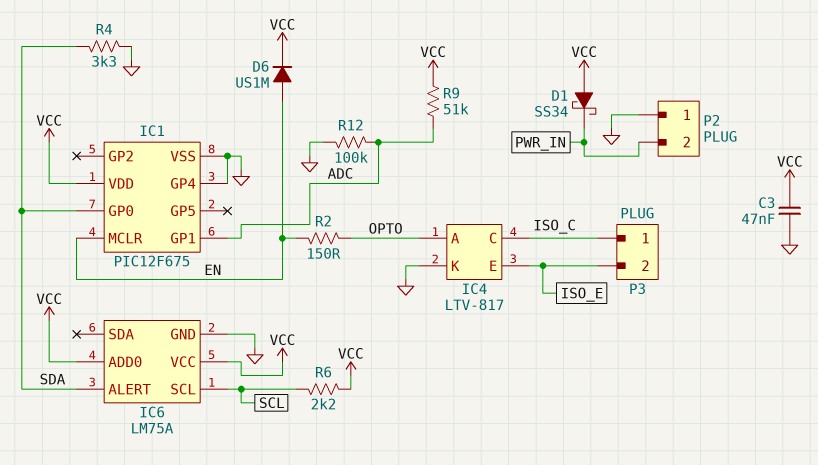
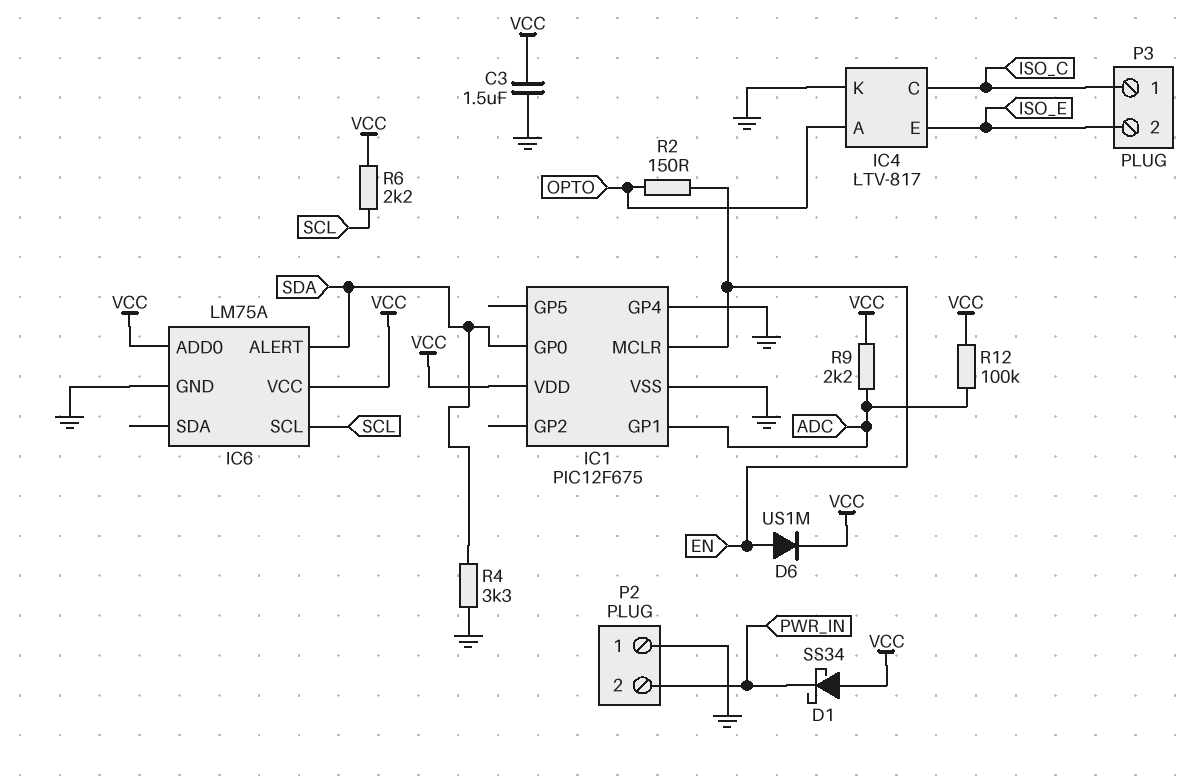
C3: 47nF (GND, VCC) -> 1.5uF (GND, VCC)
R9: 51k (ADC, VCC) -> 2.2k (ADC, VCC)
R12: 100k (ADC, GND) -> 100k (ADC, VCC)

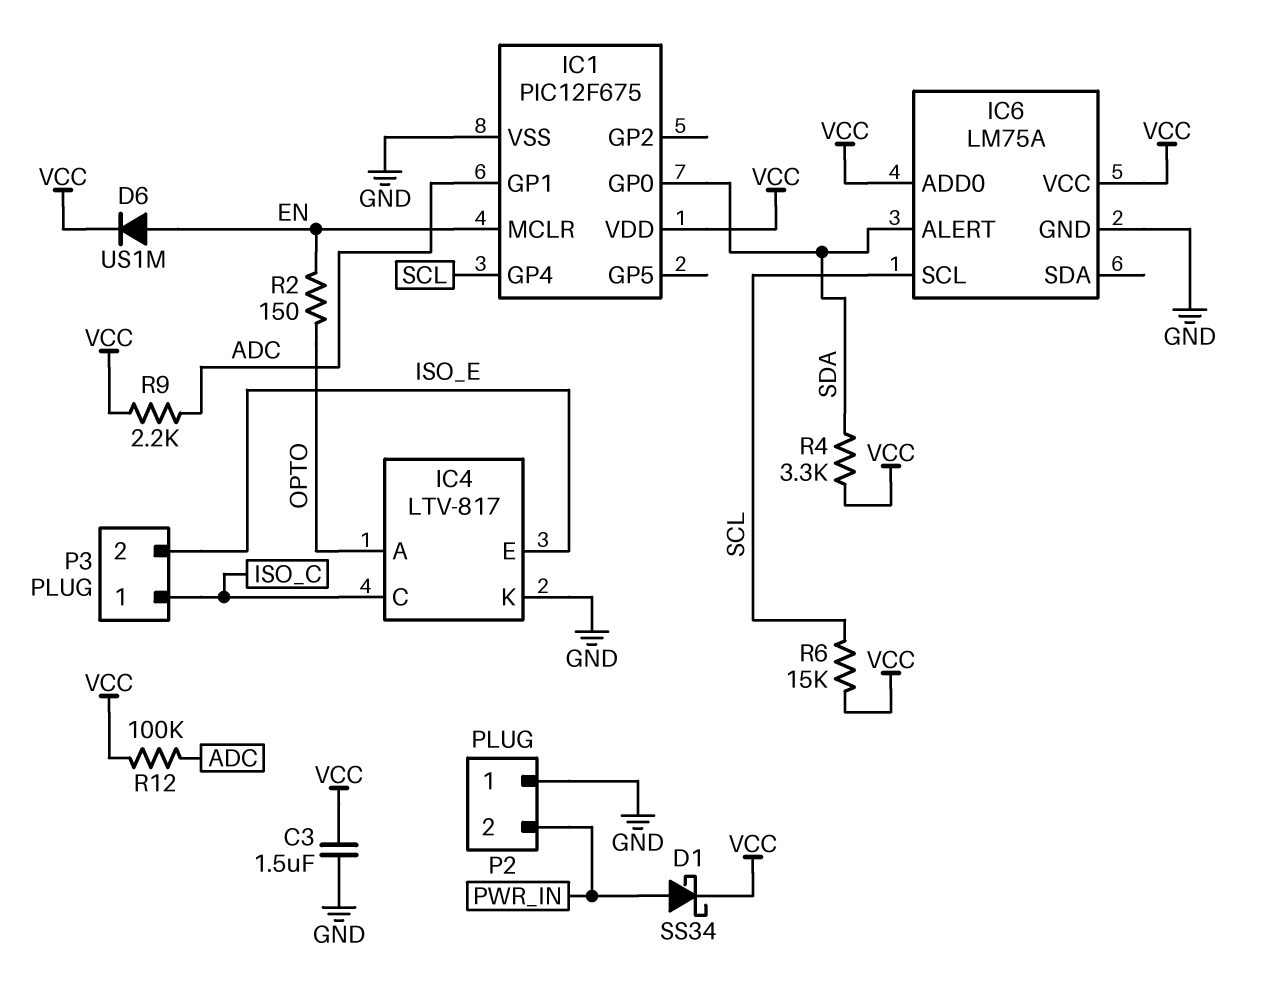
D1: schottky SS34 (A VCC, K PWR_IN) -> schottky SS34 (A PWR_IN, K VCC)
IC1 pin GP4: GND -> SCL
R4: 3.3k (GND, SDA) -> 3.3k (SDA, VCC)
R6: 2.2k (SCL, VCC) -> 15k (SCL, VCC)

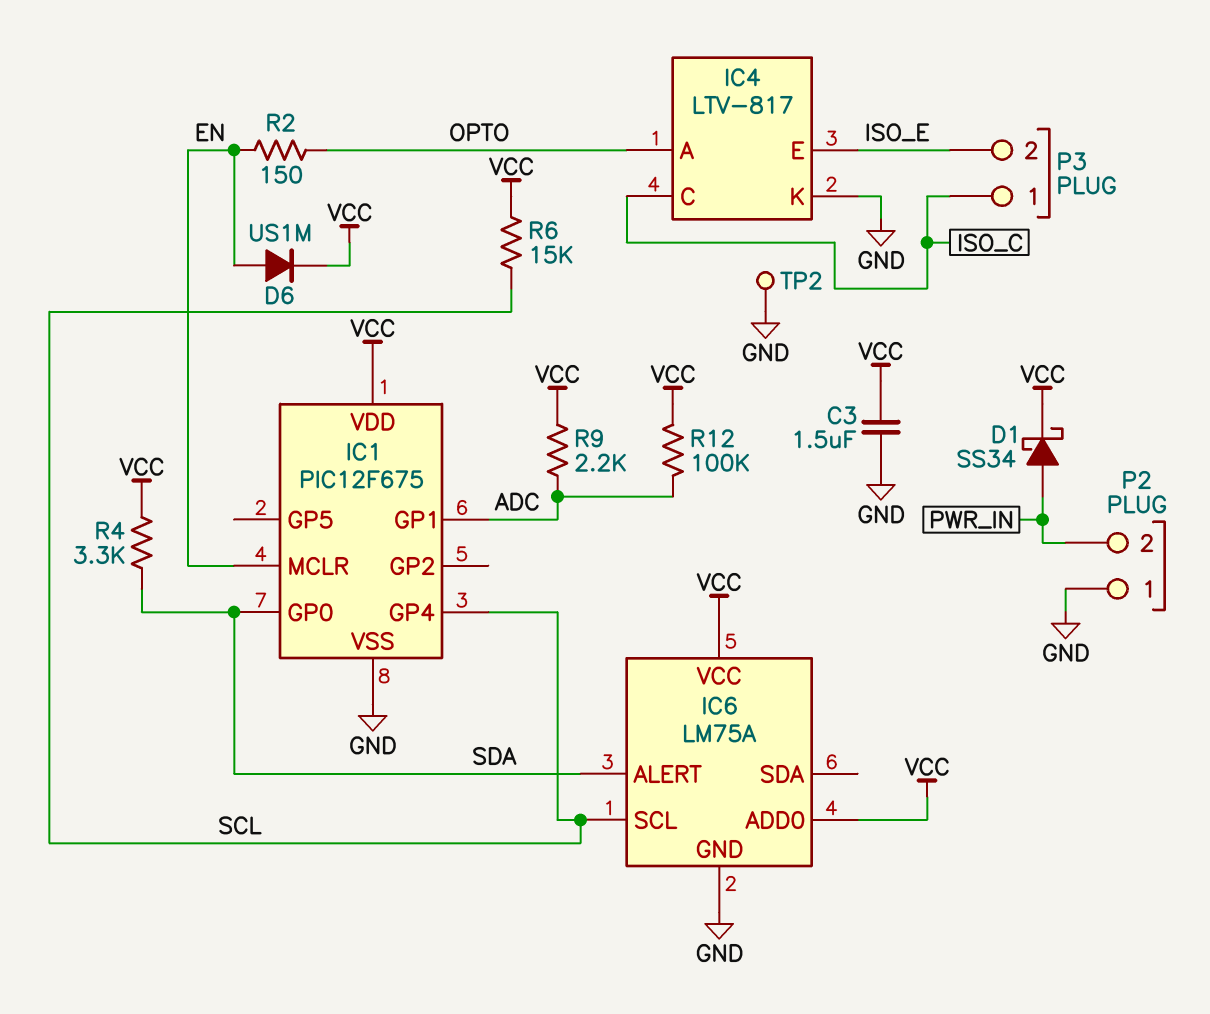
TP2: none -> test point (GND)

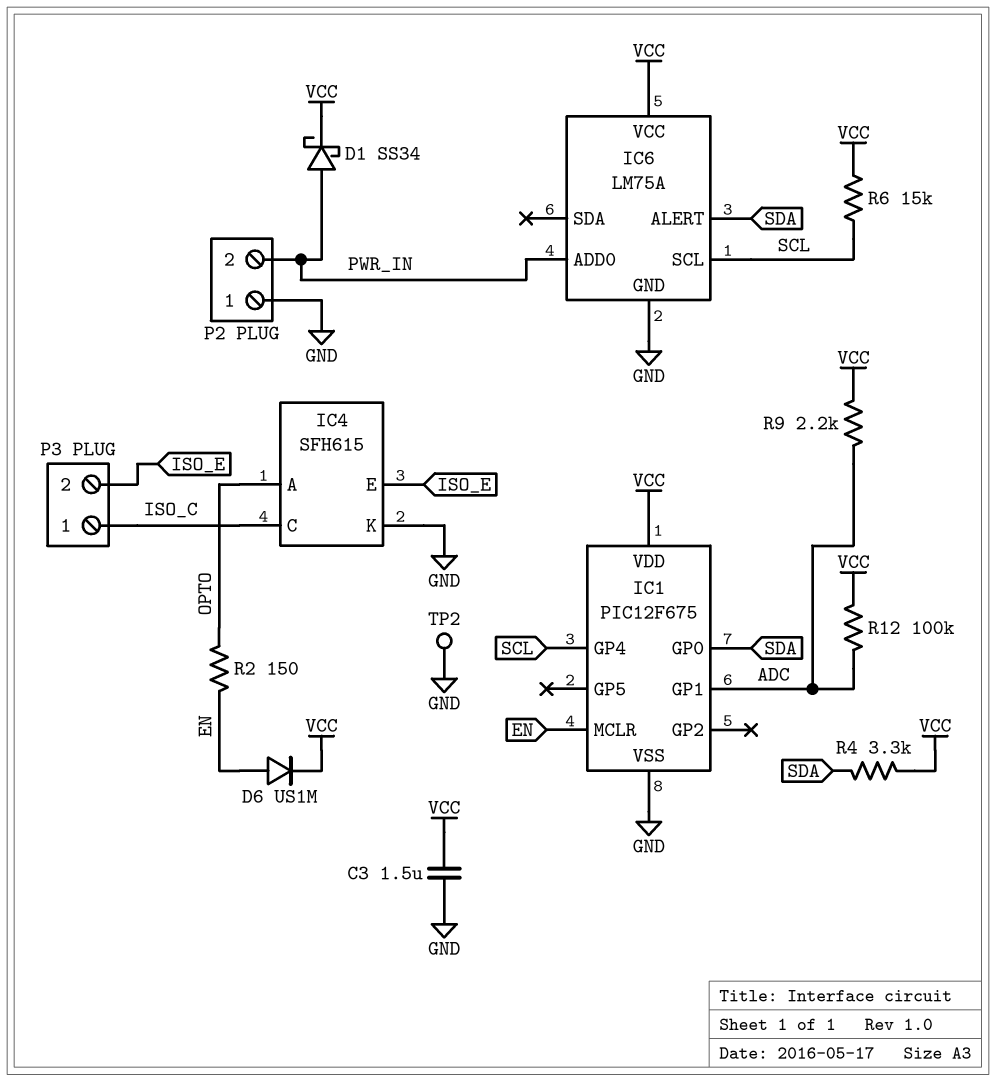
IC4: LTV-817 -> SFH615
IC6 pin ADD0: VCC -> PWR_IN

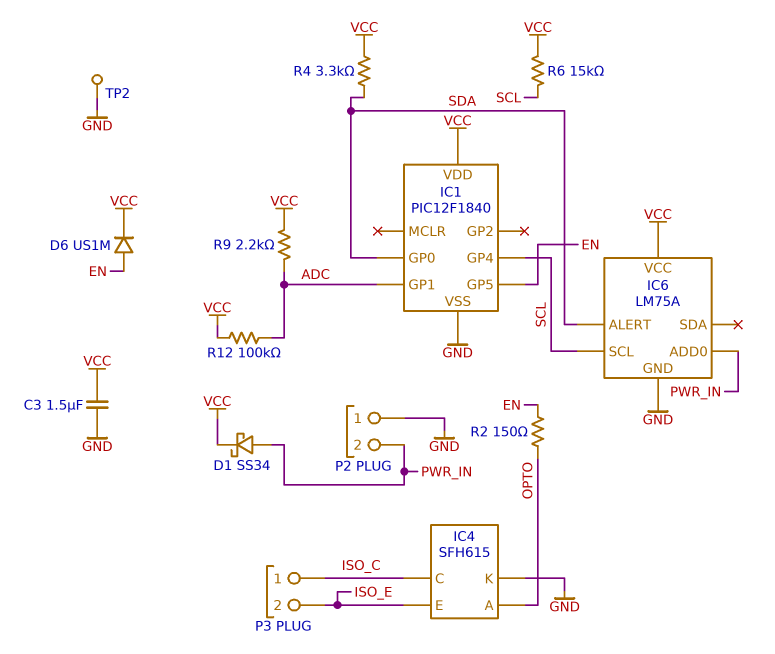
IC1: PIC12F675 -> PIC12F1840
IC1 pin GP5: none -> EN
IC1 pin MCLR: EN -> none

